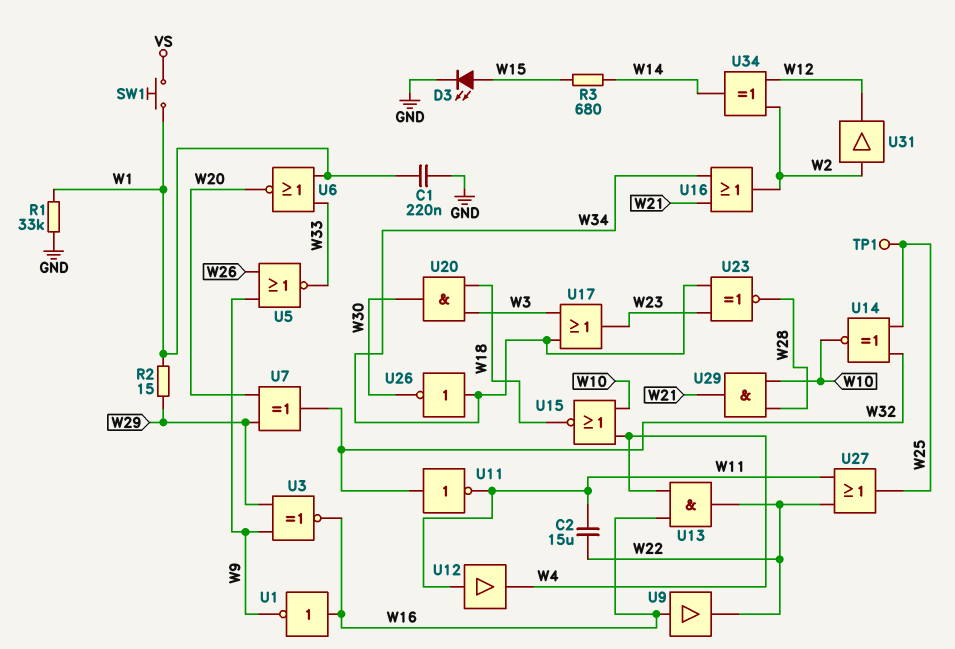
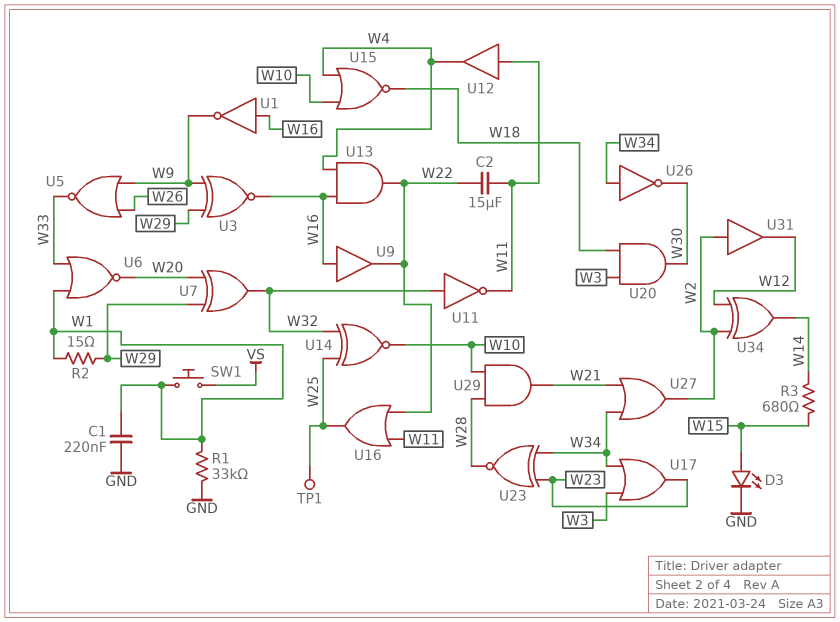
U16: OR (in W21, in W34, out W2) -> OR (in W11, in W22, out W25)
U27: OR (in W11, in W22, out W25) -> OR (in W21, in W34, out W2)

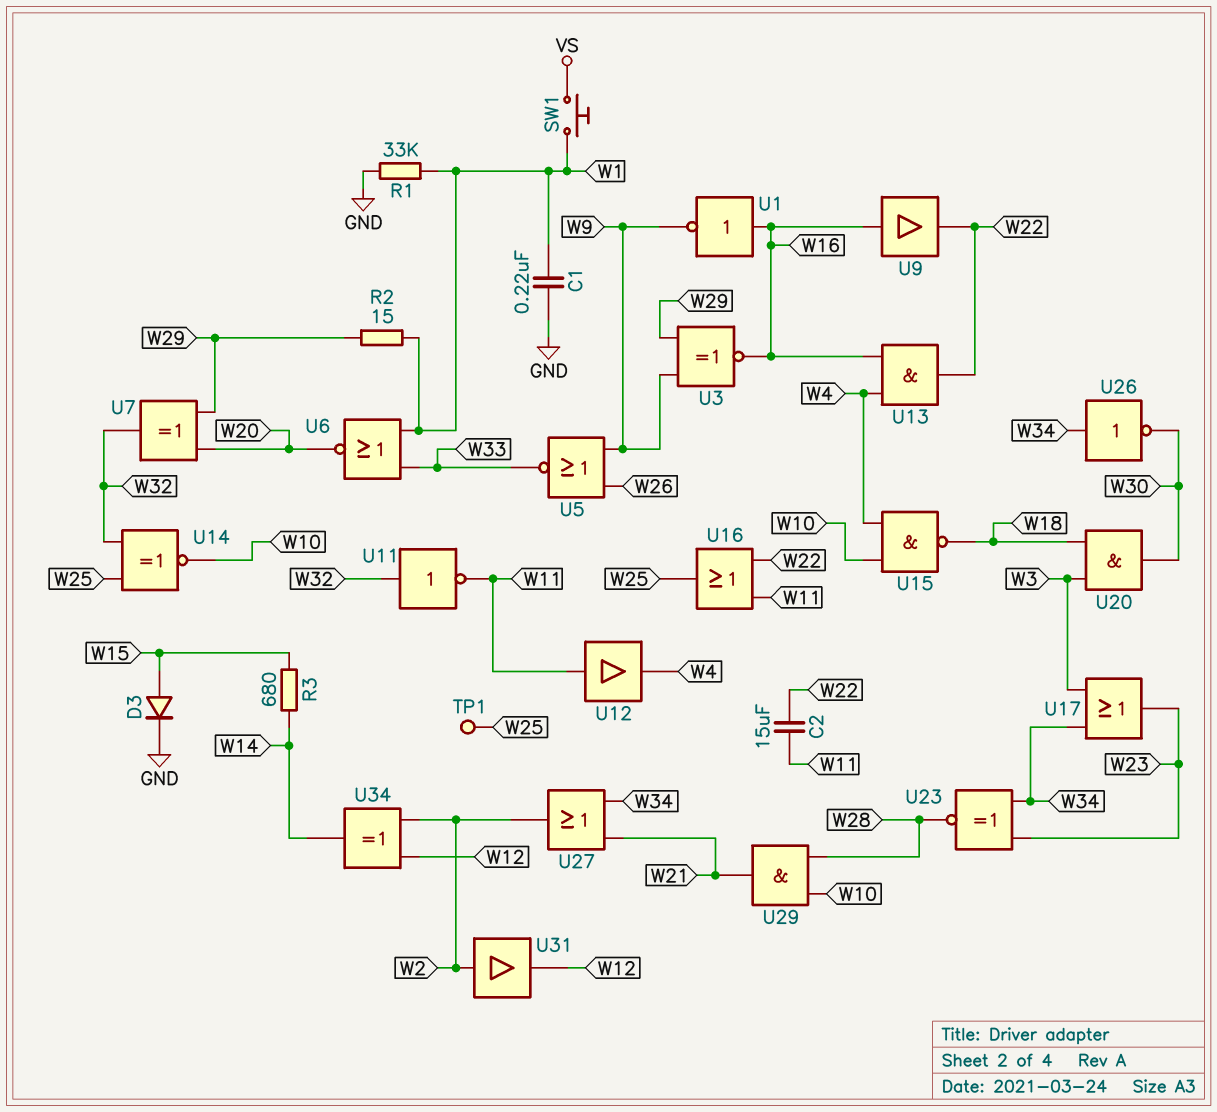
D3: LED (A W15, K GND) -> diode (A W15, K GND)
U15: NOR (in W4, in W10, out W18) -> NAND (in W4, in W10, out W18)

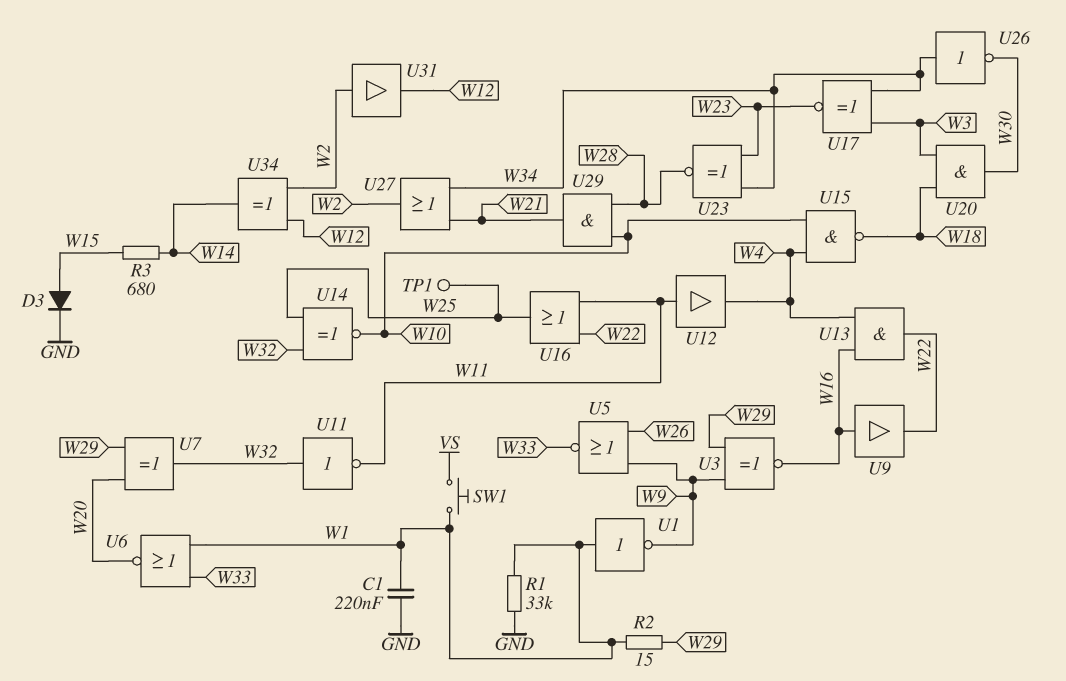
C2: 15uF (W11, W22) -> none
U1: NOT (in W16, out W9) -> NOT (in W1, out W9)
U17: OR (in W3, in W34, out W23) -> XNOR (in W3, in W34, out W23)

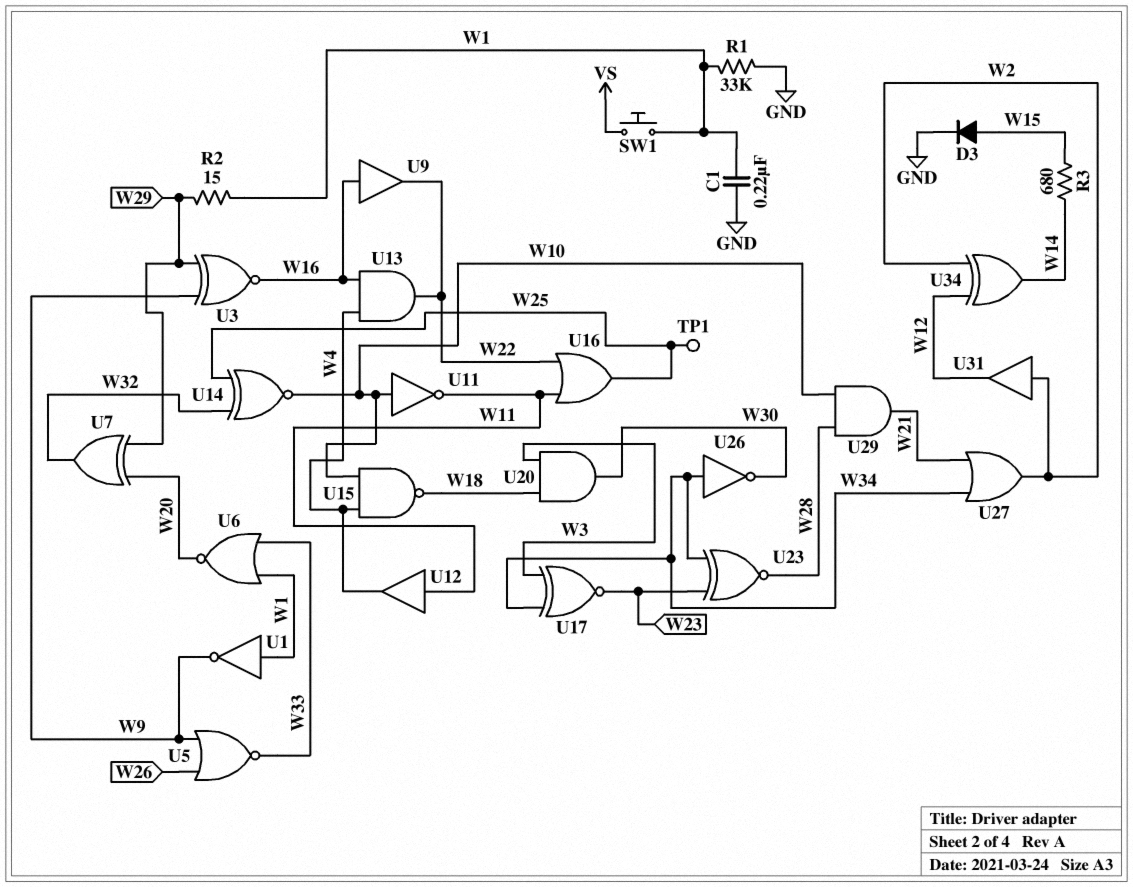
U11: NOT (in W32, out W11) -> NOT (in W10, out W11)

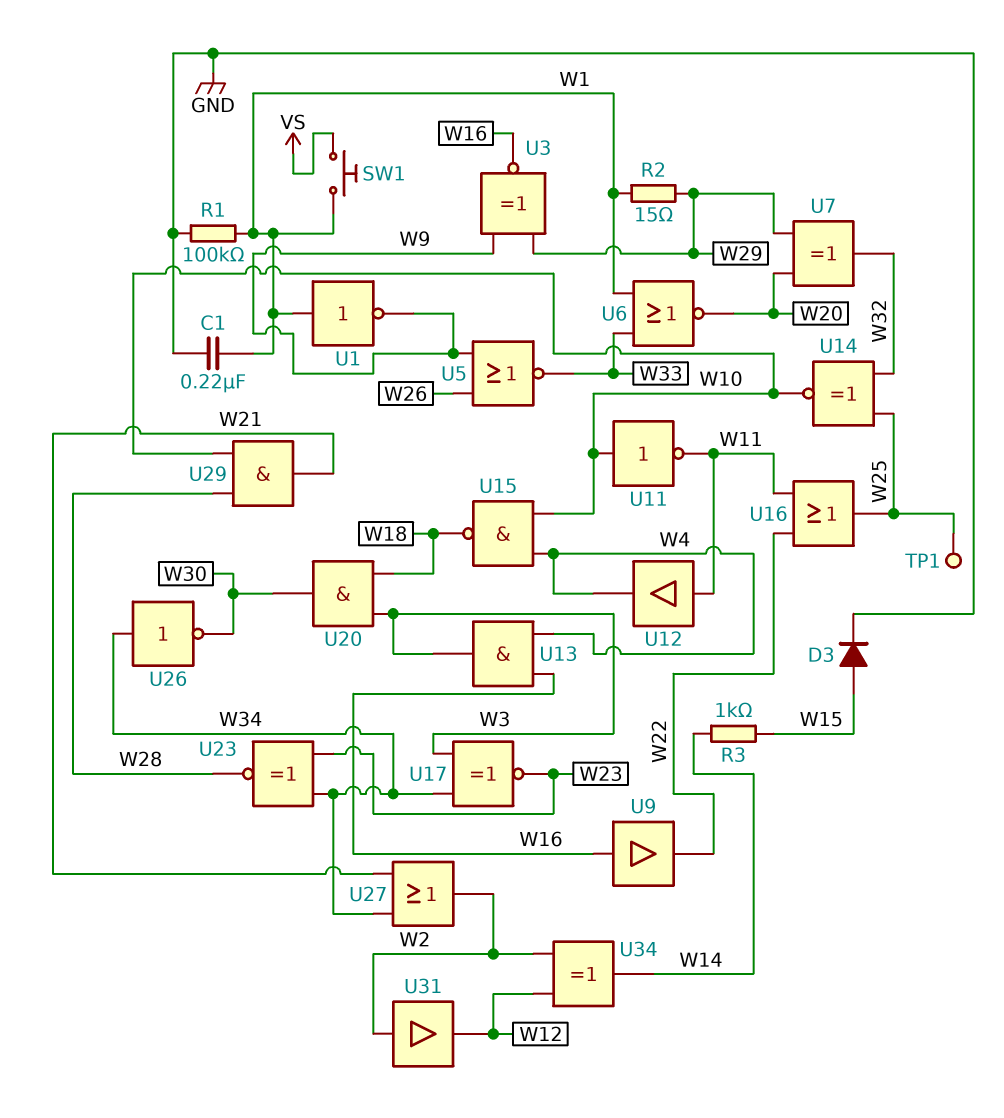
R1: 33k (GND, W1) -> 100k (GND, W1)
R3: 680 (W14, W15) -> 1k (W14, W15)
U13: AND (in W4, in W16, out W22) -> AND (in W4, in W16, out W3)

